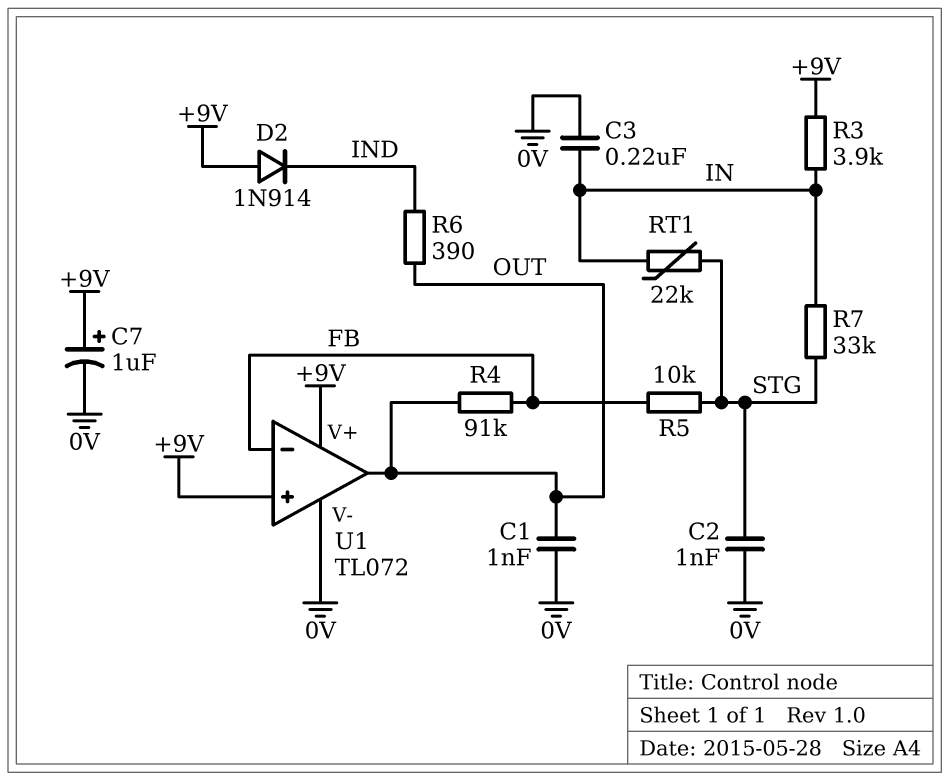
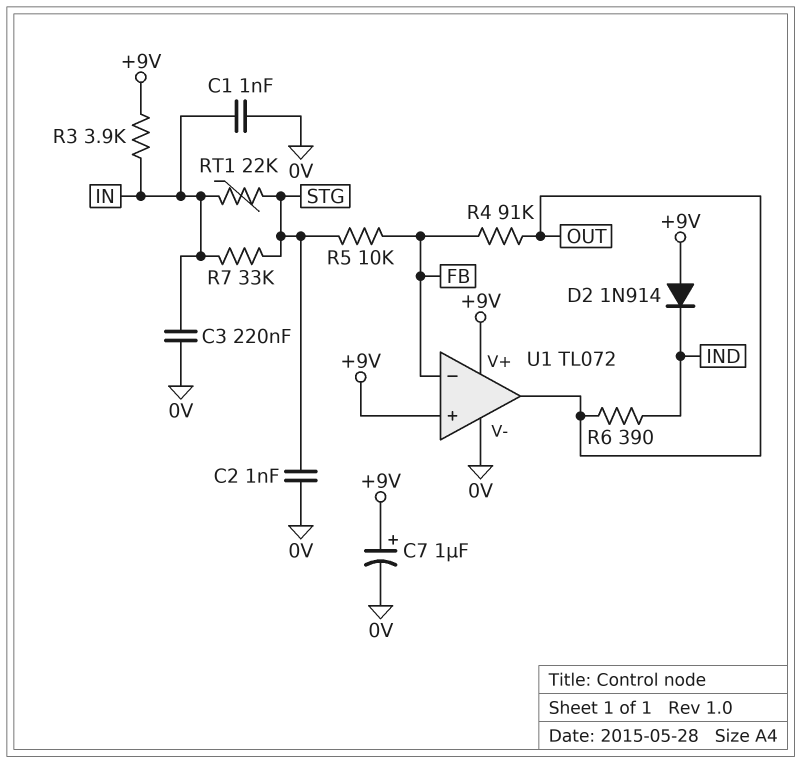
C1: 1nF (0V, OUT) -> 1nF (0V, IN)

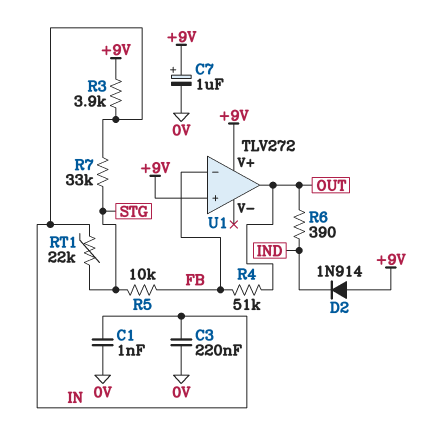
C2: 1nF (0V, STG) -> none
R4: 91k (FB, OUT) -> 51k (FB, OUT)
U1: TL072 -> TLV272
U1 pin V-: 0V -> none

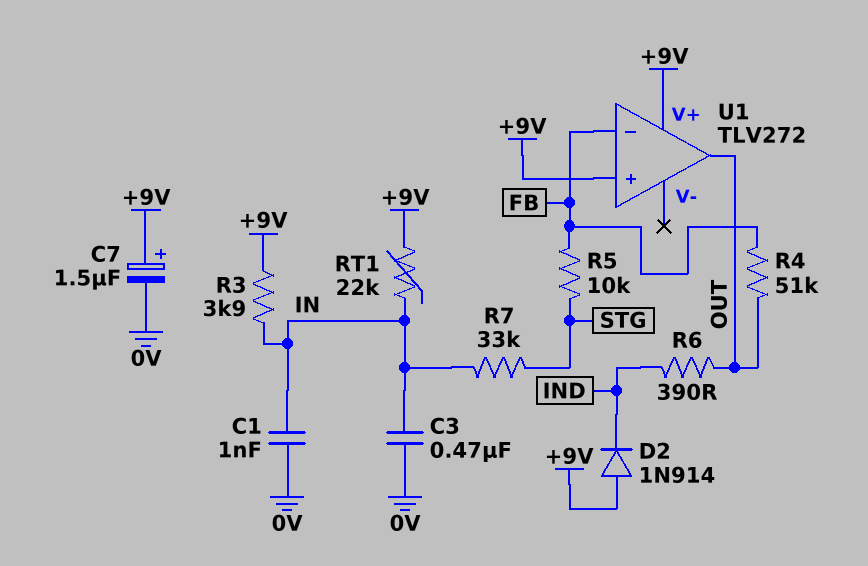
C3: 220nF (0V, IN) -> 470nF (0V, IN)
C7: 1uF (plus +9V, minus 0V) -> 1.5uF (plus +9V, minus 0V)
RT1: 22k (IN, STG) -> 22k (+9V, IN)

